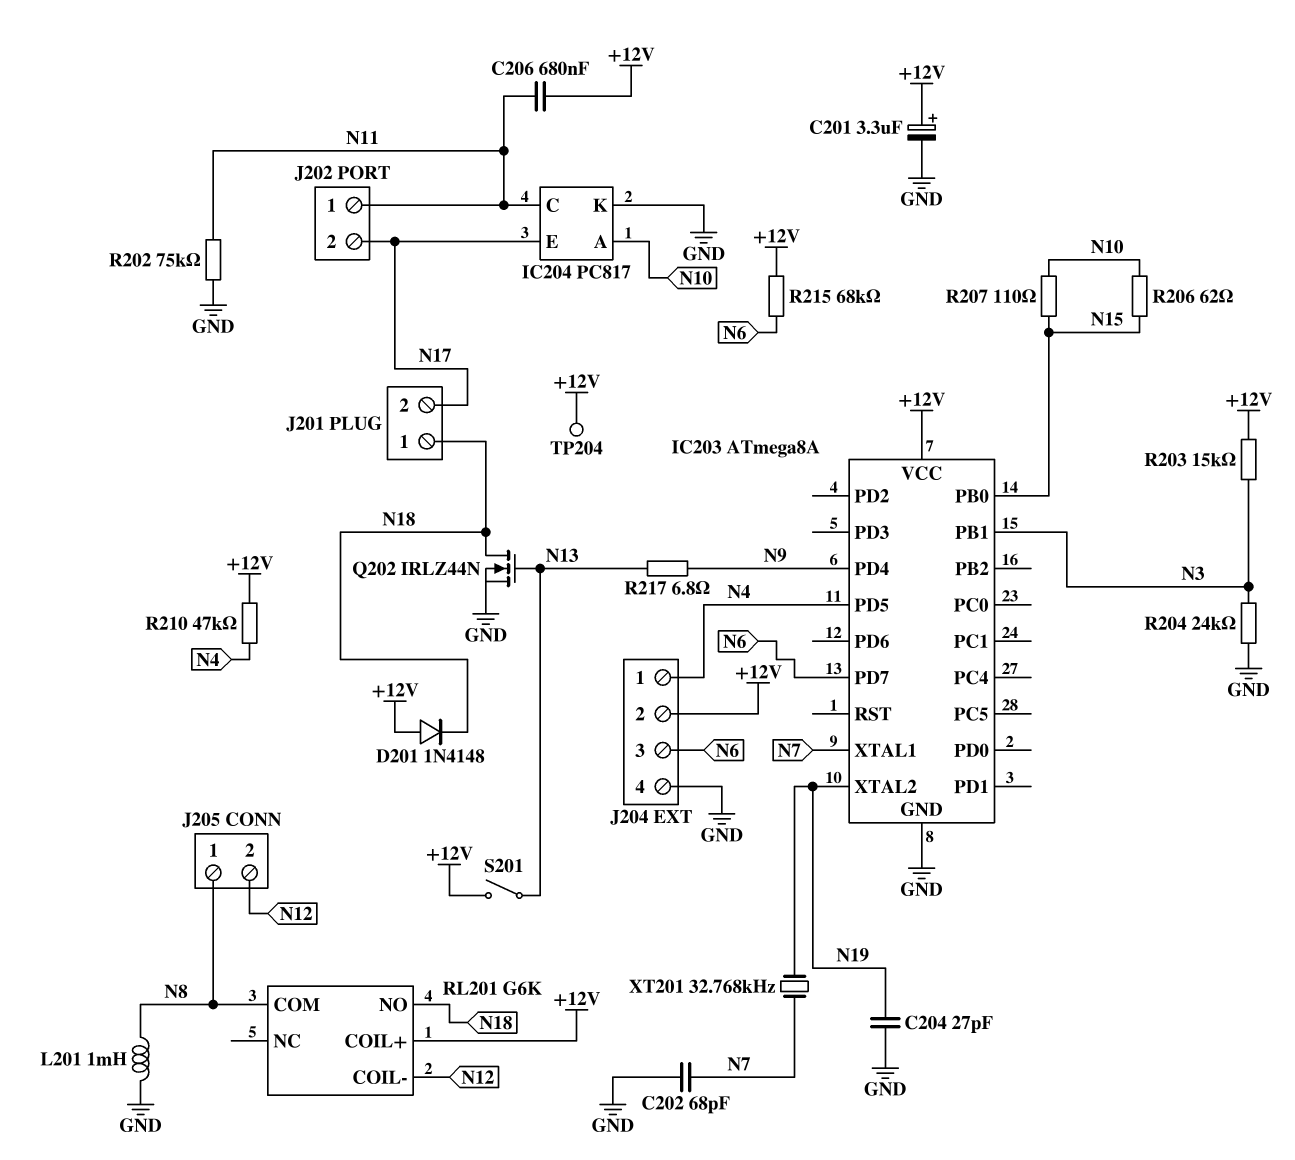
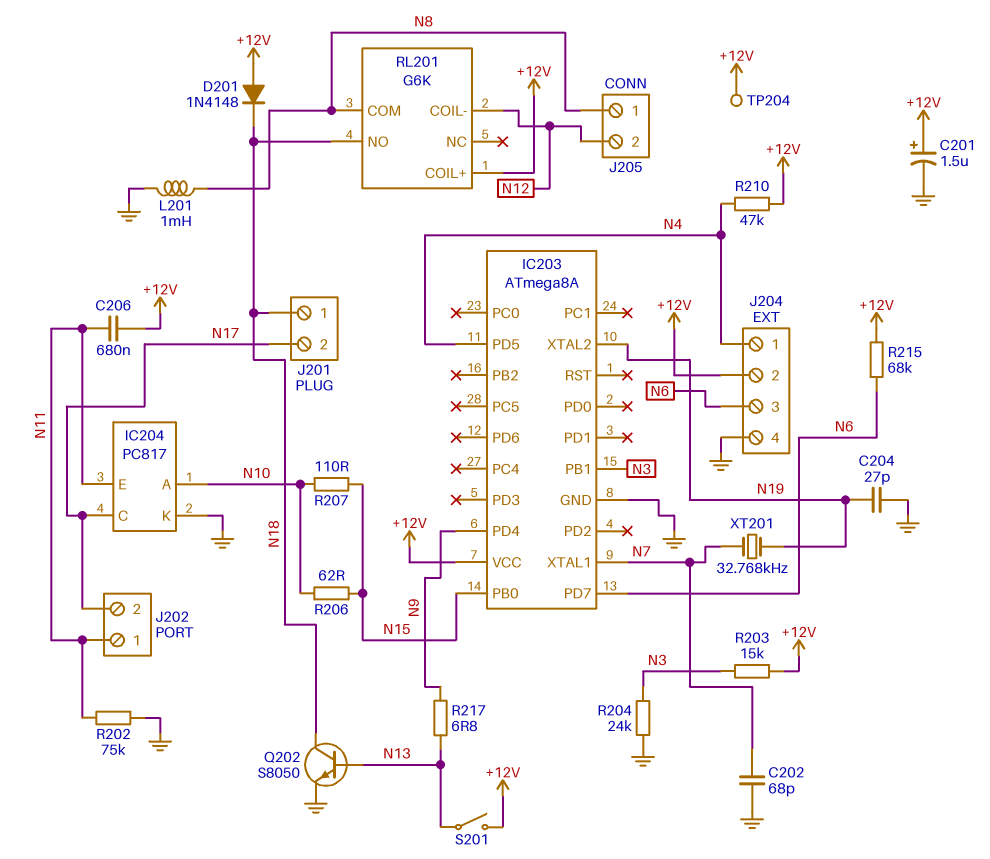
C201: 3.3uF (plus +12V, minus GND) -> 1.5uF (plus +12V, minus GND)
IC204 pin C: N11 -> N17
IC204 pin E: N17 -> N11
Q202: NMOS IRLZ44N (G N13, D N18, S GND) -> NPN S8050 (B N13, C N18, E GND)

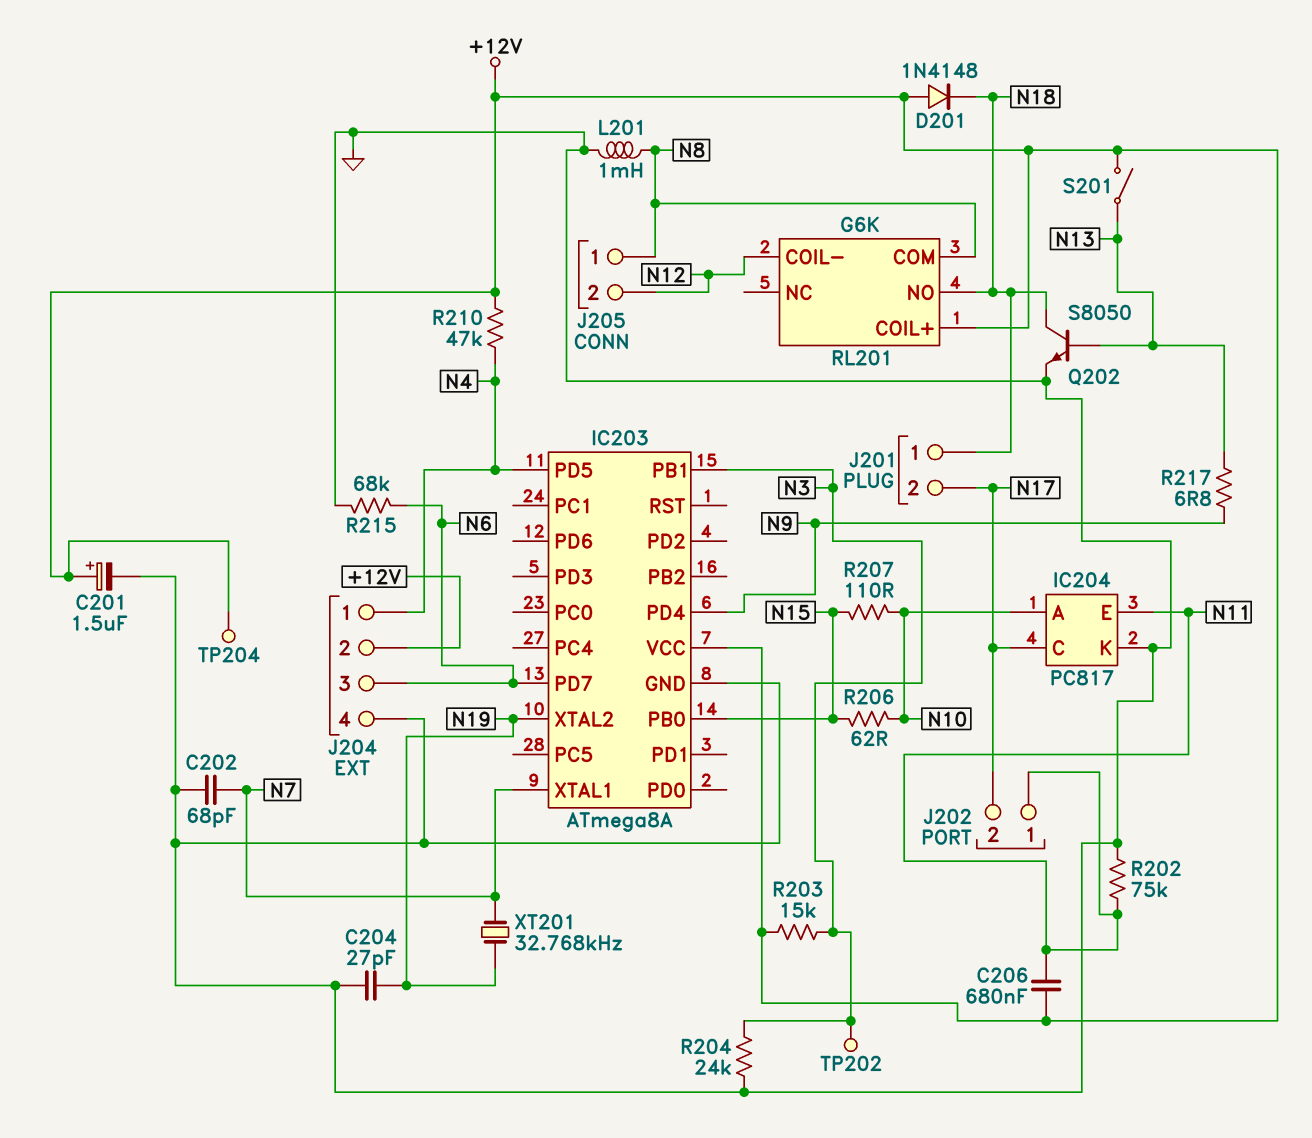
R215: 68k (+12V, N6) -> 68k (GND, N6)
TP202: none -> test point (N3)

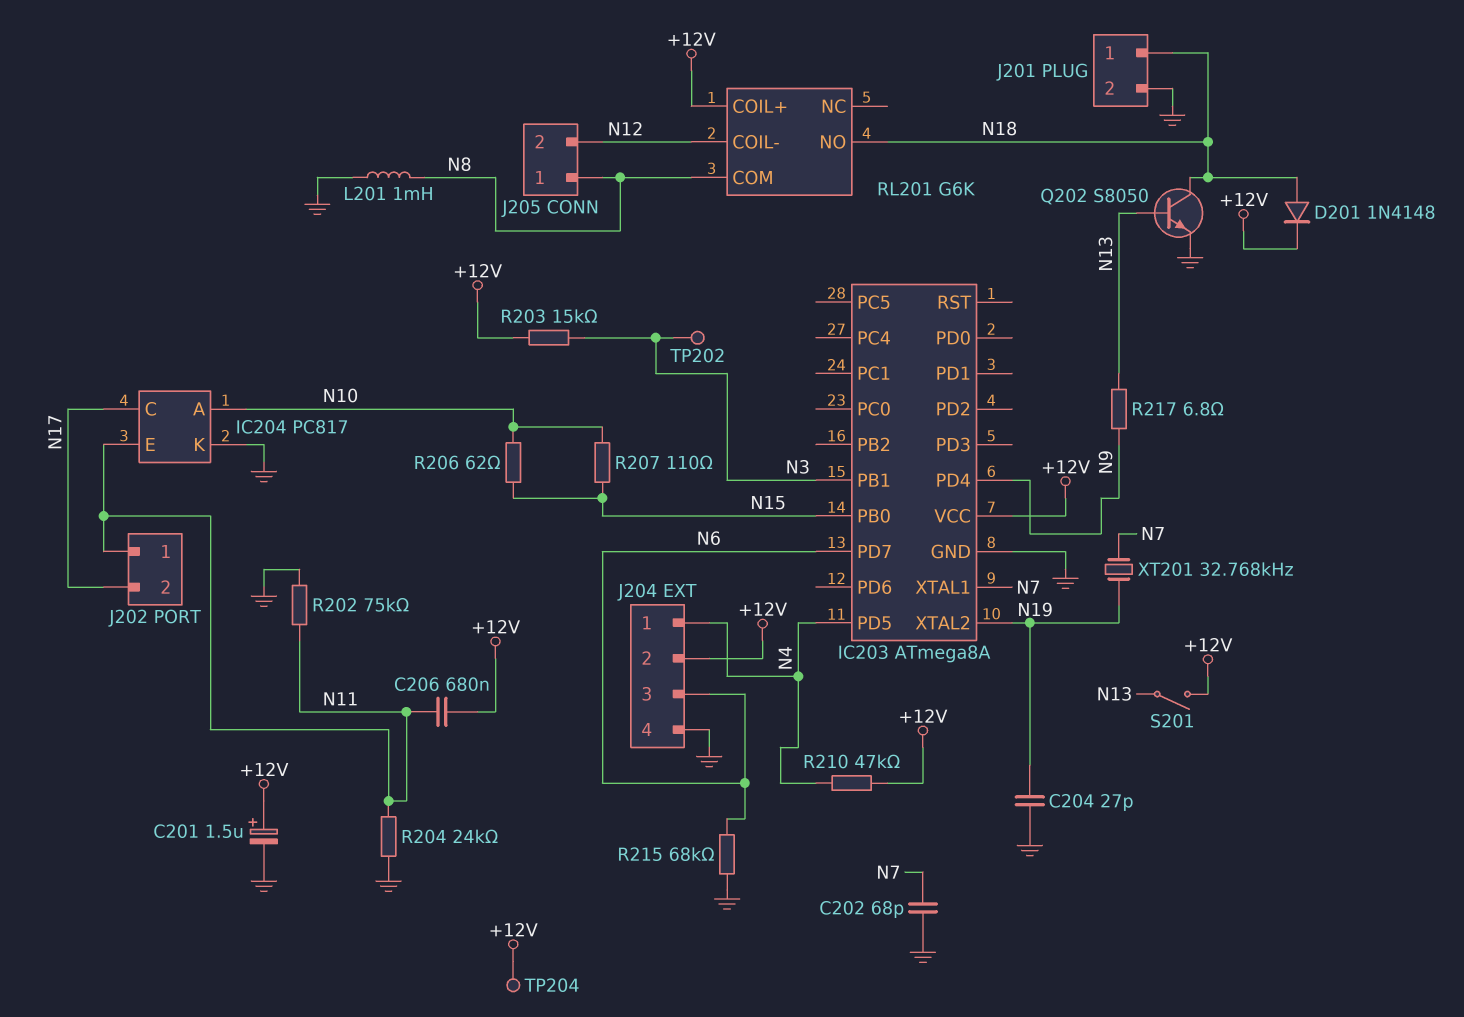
D201: diode 1N4148 (A +12V, K N18) -> diode 1N4148 (A N18, K +12V)
J201 pin 2: N17 -> GND
R204: 24k (GND, N3) -> 24k (GND, N11)

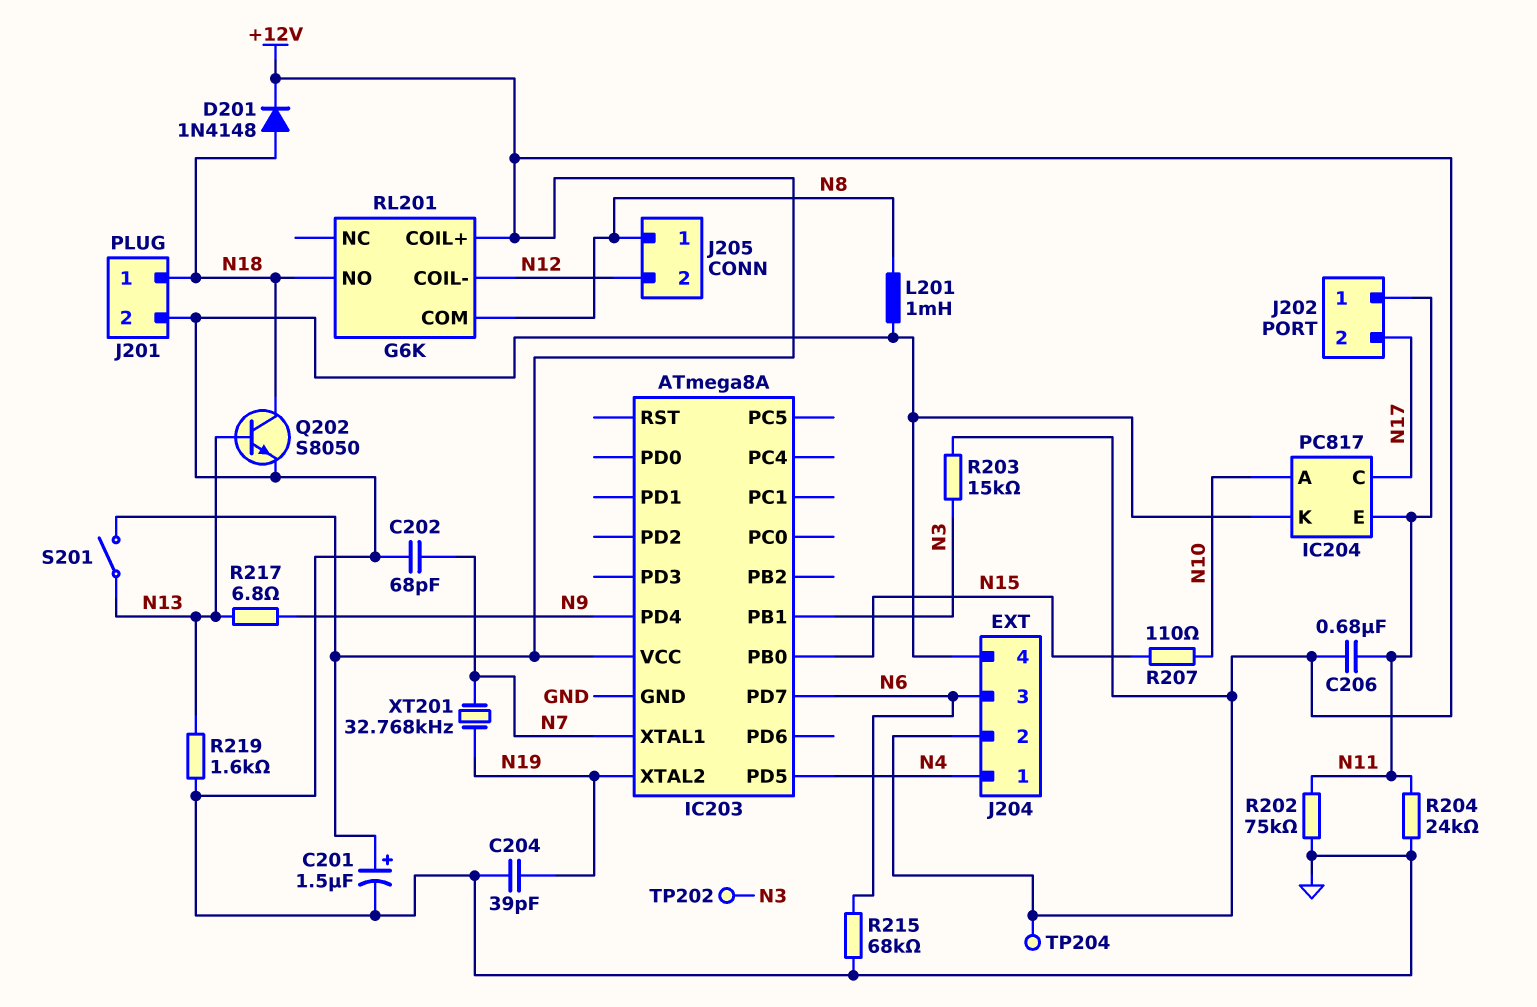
C204: 27pF (GND, N19) -> 39pF (GND, N19)
R206: 62 (N10, N15) -> none
R210: 47k (+12V, N4) -> none
R219: none -> 1.6k (GND, N13)

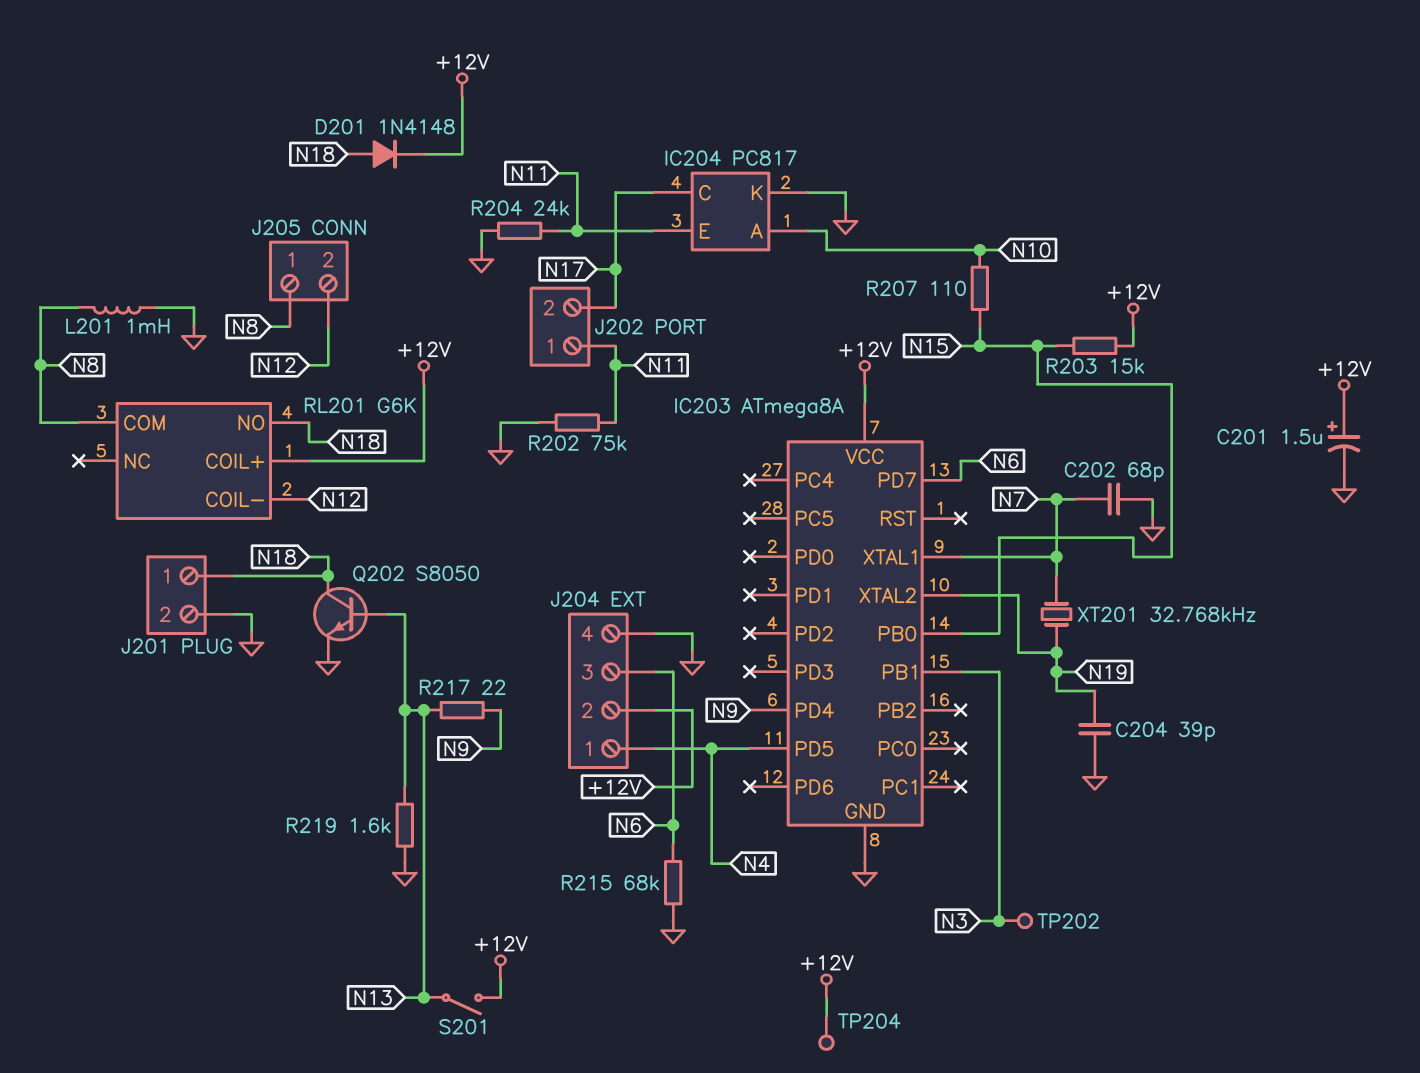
C206: 680nF (+12V, N11) -> none
R203: 15k (+12V, N3) -> 15k (+12V, N15)
R217: 6.8 (N9, N13) -> 22 (N9, N13)

